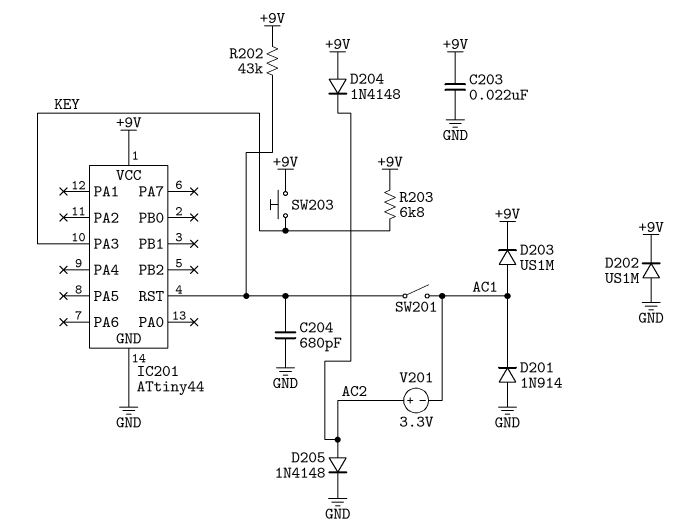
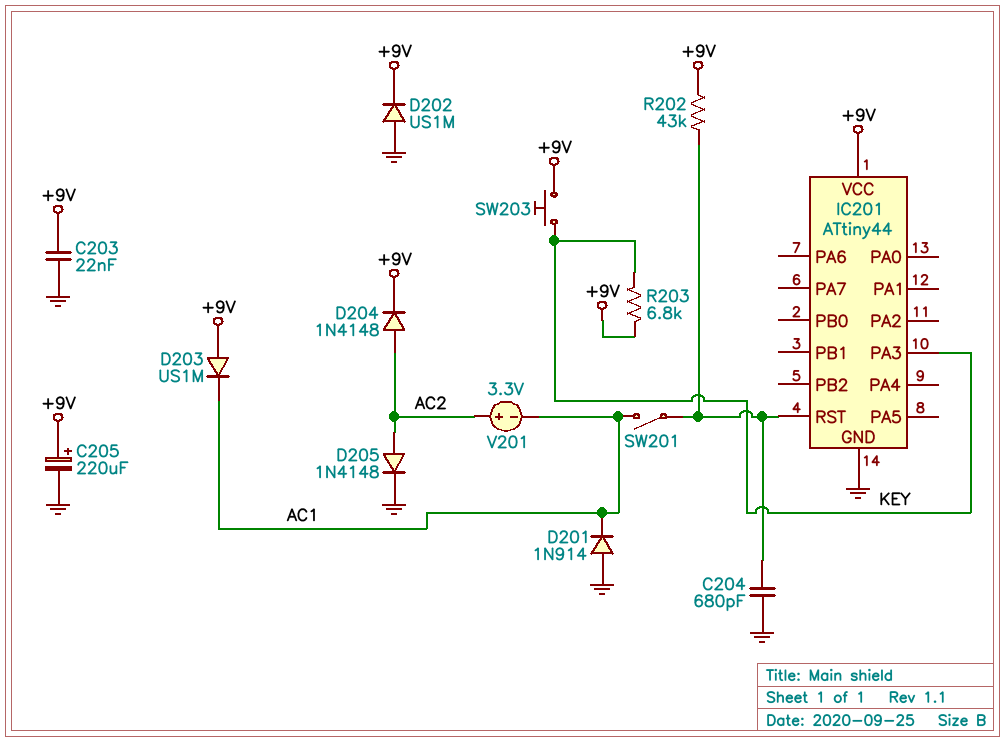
C205: none -> 220uF (plus +9V, minus GND)
D203: diode US1M (A AC1, K +9V) -> diode US1M (A +9V, K AC1)
D204: diode 1N4148 (A +9V, K AC2) -> diode 1N4148 (A AC2, K +9V)

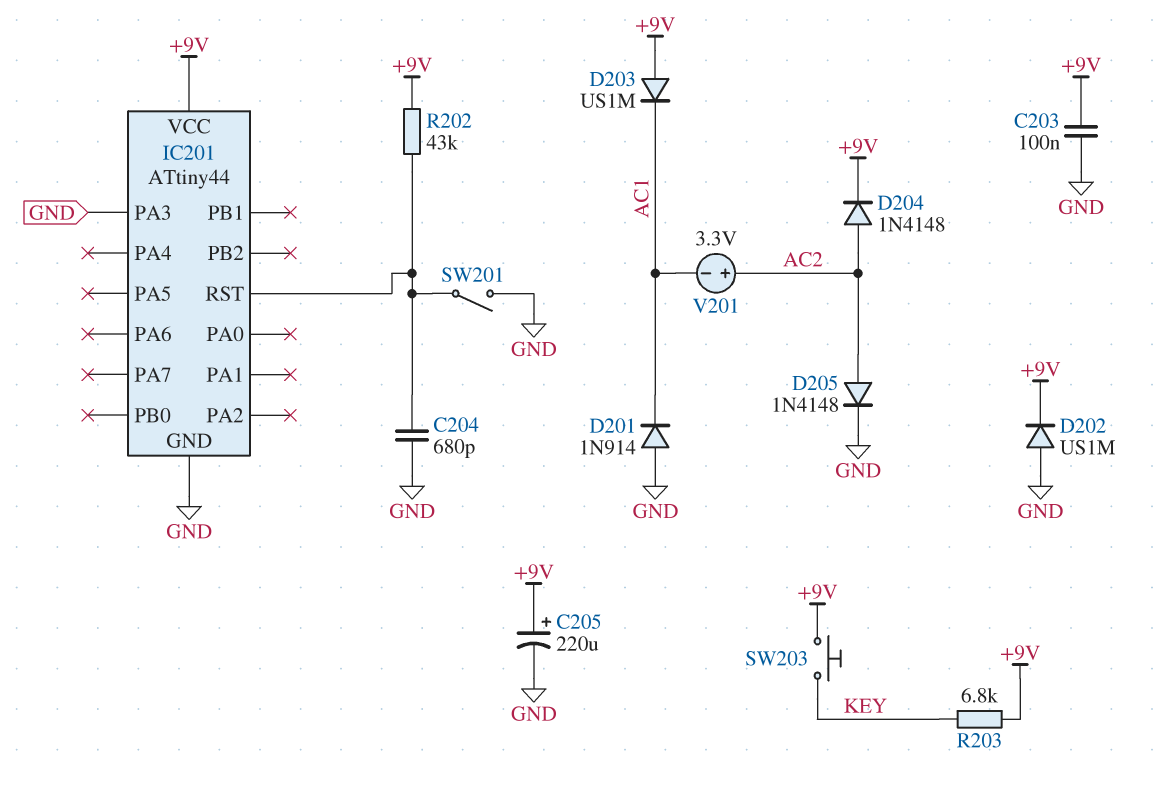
C203: 22nF (+9V, GND) -> 100nF (+9V, GND)
IC201 pin PA3: KEY -> GND
SW201: switch (AC1, IC201/RST) -> switch (GND, IC201/RST)

